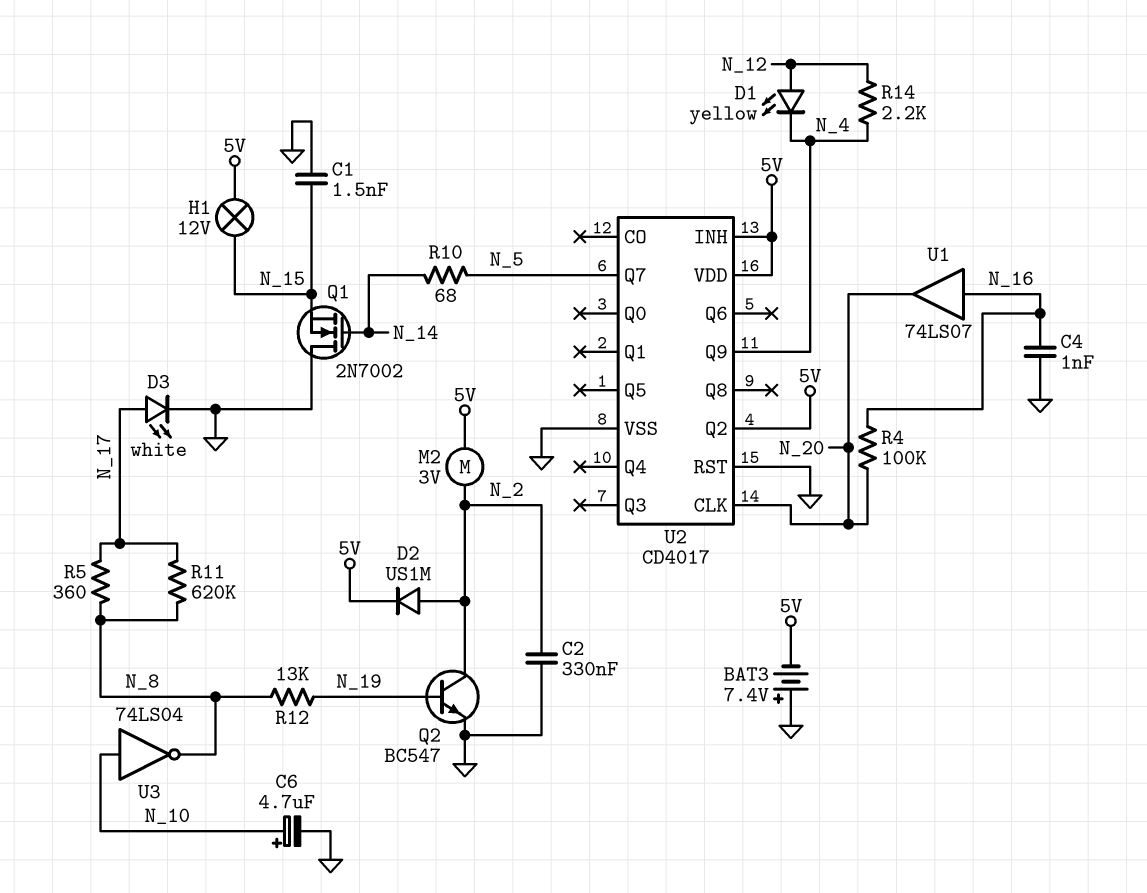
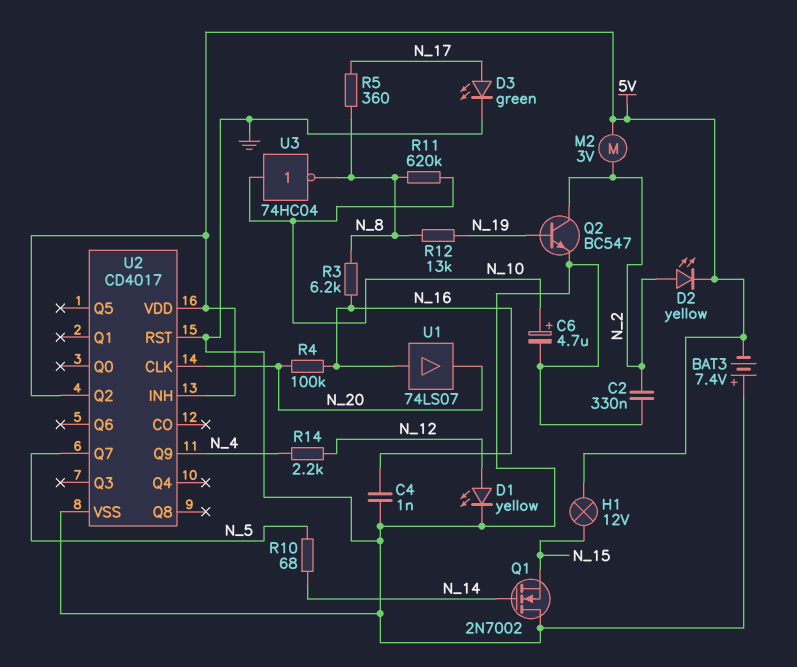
C1: 1.5nF (GND, N_15) -> none
D1: LED yellow (A N_12, K N_4) -> LED yellow (A N_12, K GND)
D2: diode US1M (A N_2, K 5V) -> LED yellow (A N_2, K 5V)
D3: LED white (A N_17, K GND) -> LED green (A N_17, K GND)
R3: none -> 6.2k (N_8, N_16)
R11: 620k (N_8, N_17) -> 620k (N_8, N_10)
U3: NOT 74LS04 (in N_10, out N_8) -> NOT 74HC04 (in N_10, out N_8)

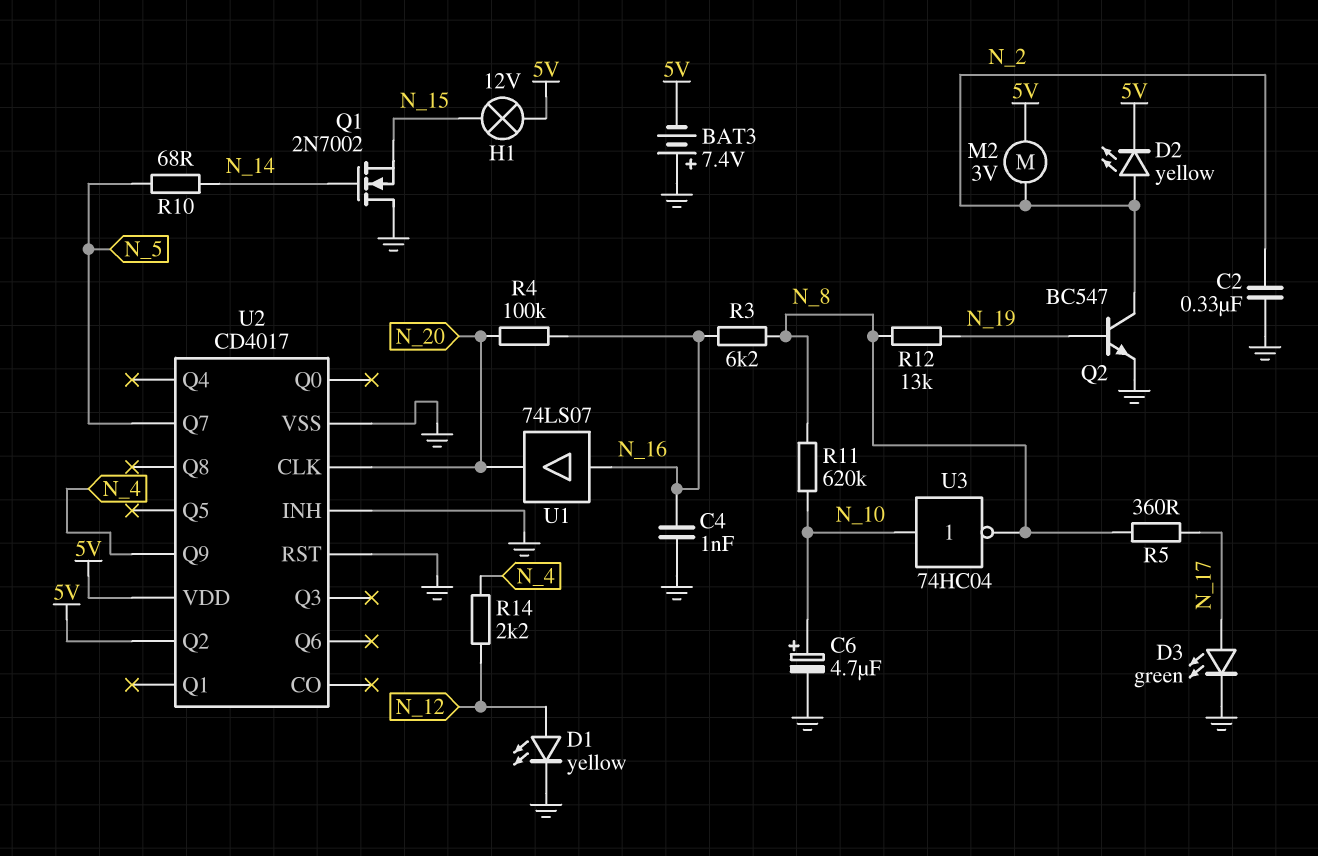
U2 pin INH: 5V -> GND

